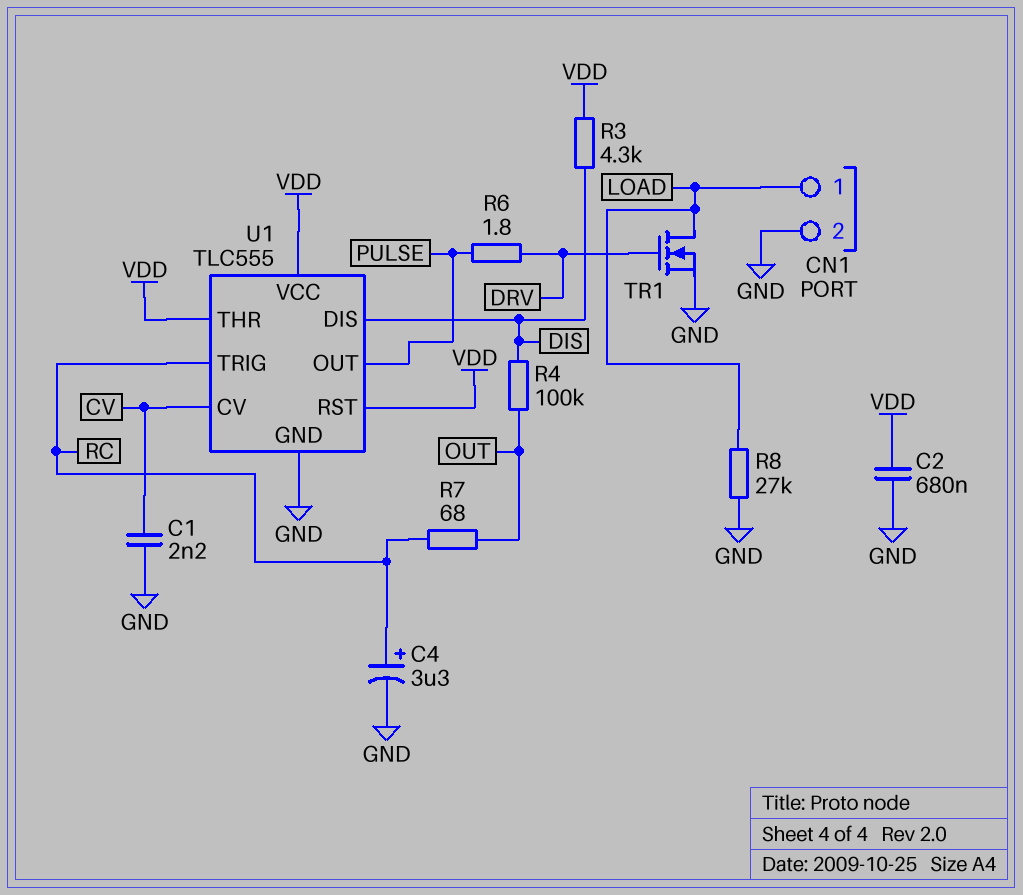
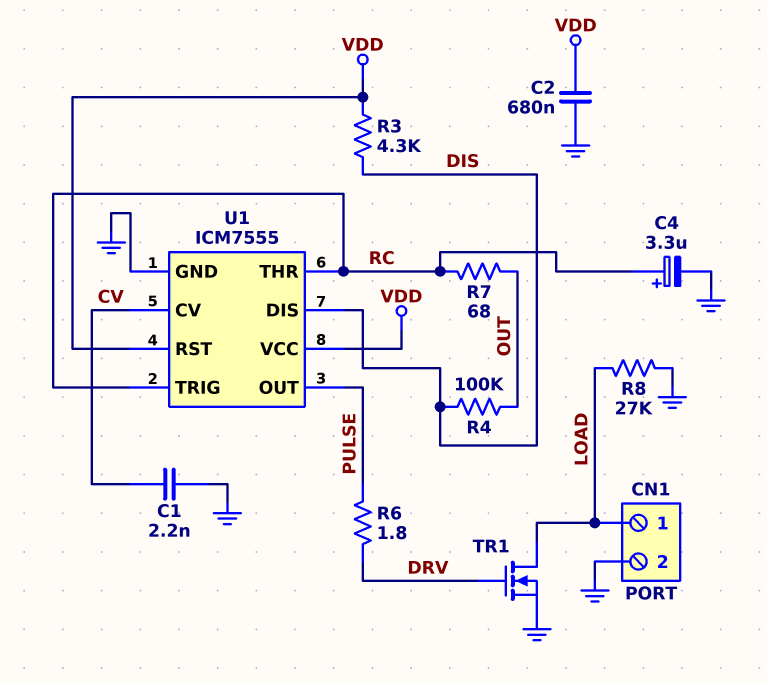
U1: TLC555 -> ICM7555
U1 pin THR: VDD -> RC

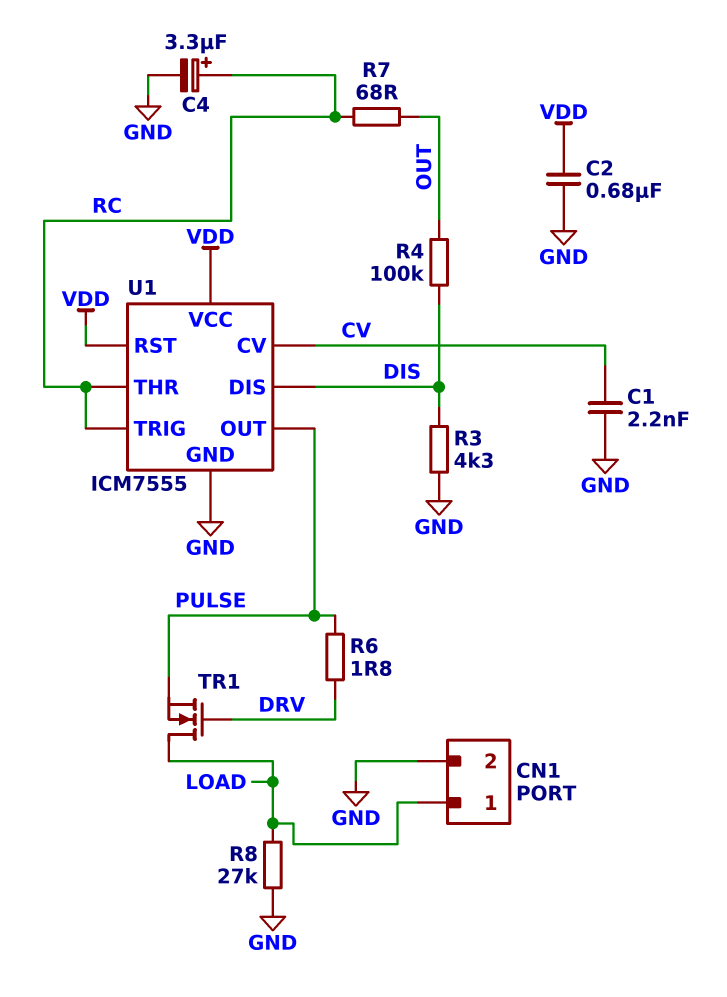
R3: 4.3k (DIS, VDD) -> 4.3k (DIS, GND)
TR1: NMOS (G DRV, D LOAD, S GND) -> NMOS (G DRV, D LOAD, S PULSE)

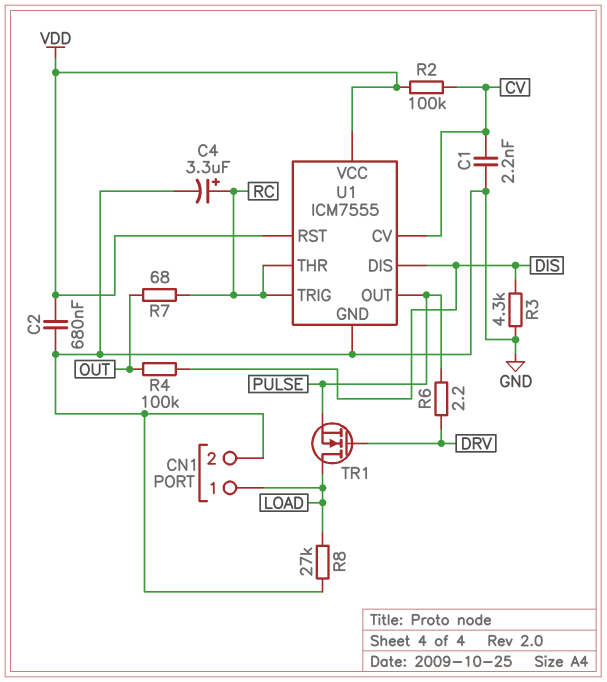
R2: none -> 100k (CV, VDD)
R6: 1.8 (DRV, PULSE) -> 2.2 (DRV, PULSE)

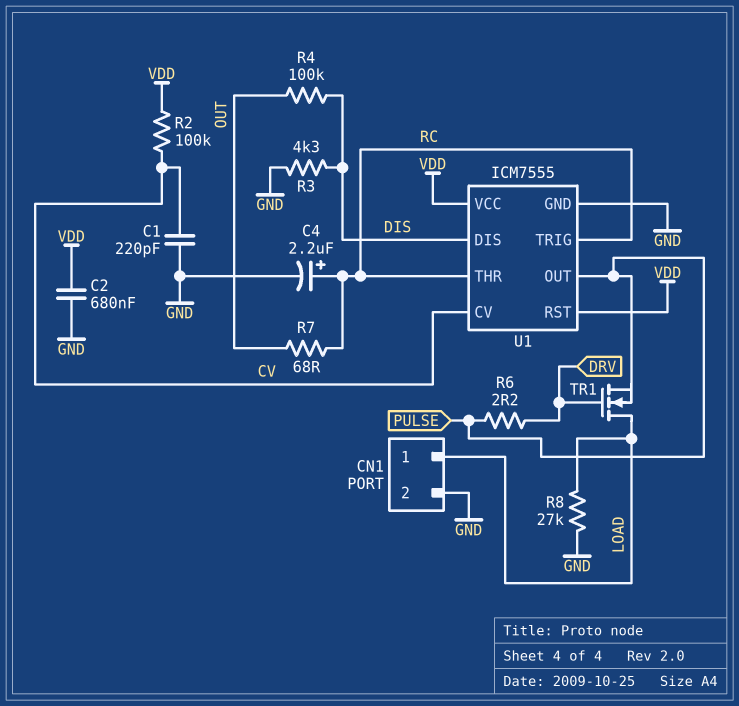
C1: 2.2nF (CV, GND) -> 220pF (CV, GND)
C4: 3.3uF (plus RC, minus GND) -> 2.2uF (plus RC, minus GND)

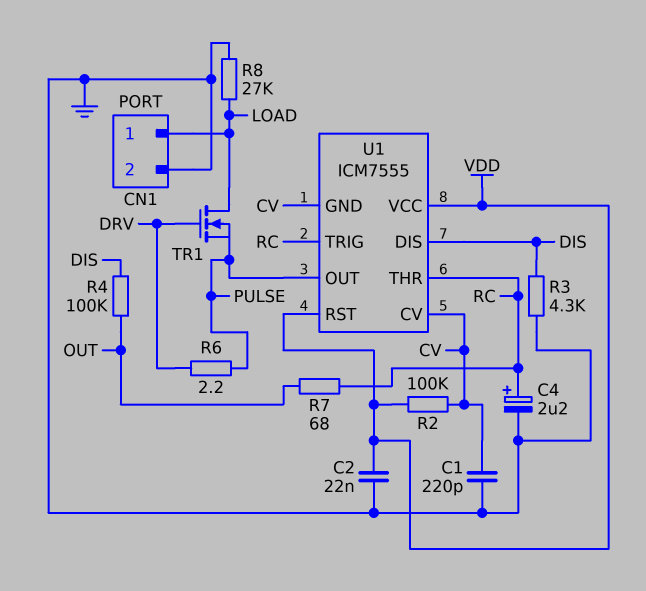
C2: 680nF (GND, VDD) -> 22nF (GND, VDD)
U1 pin GND: GND -> CV

